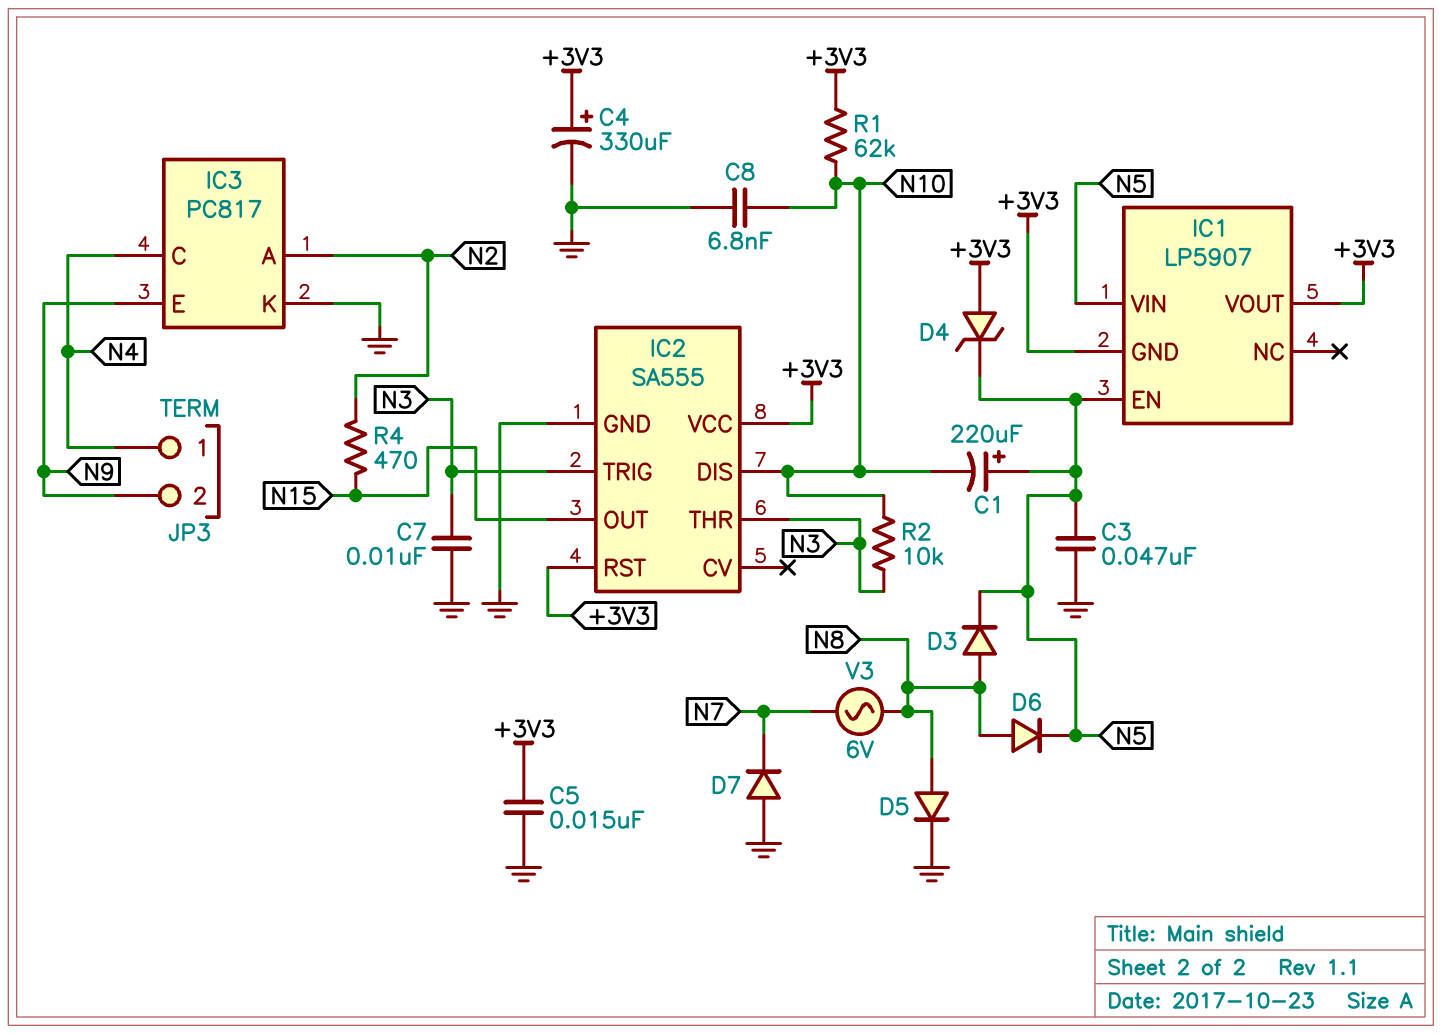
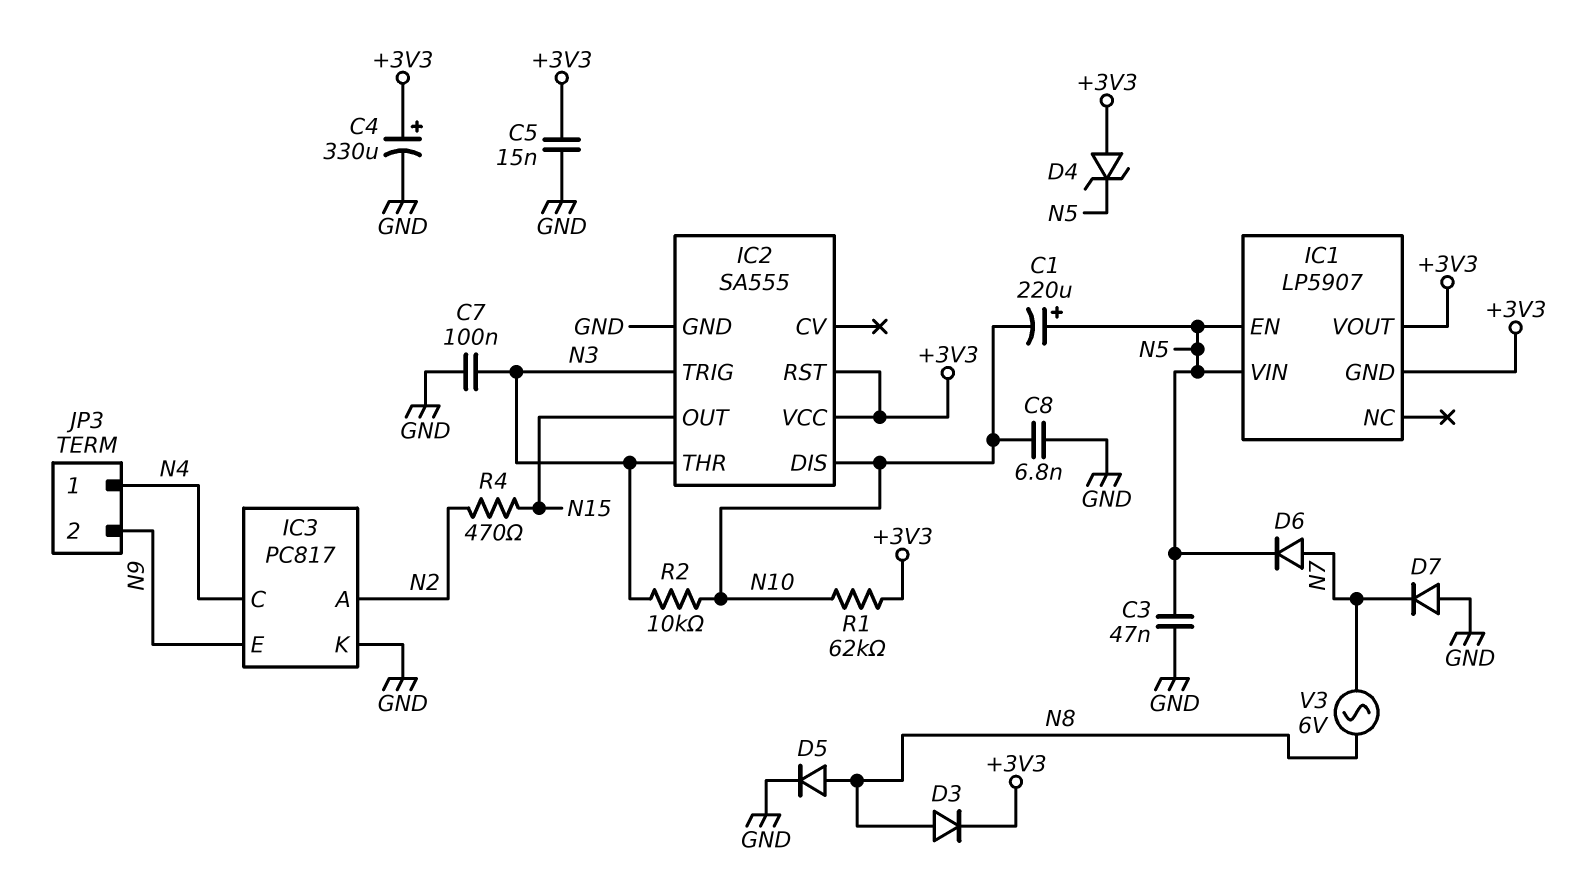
C7: 10nF (GND, N3) -> 100nF (GND, N3)
D3: diode (A N8, K N5) -> diode (A N8, K +3V3)
D6: diode (A N8, K N5) -> diode (A N7, K N5)

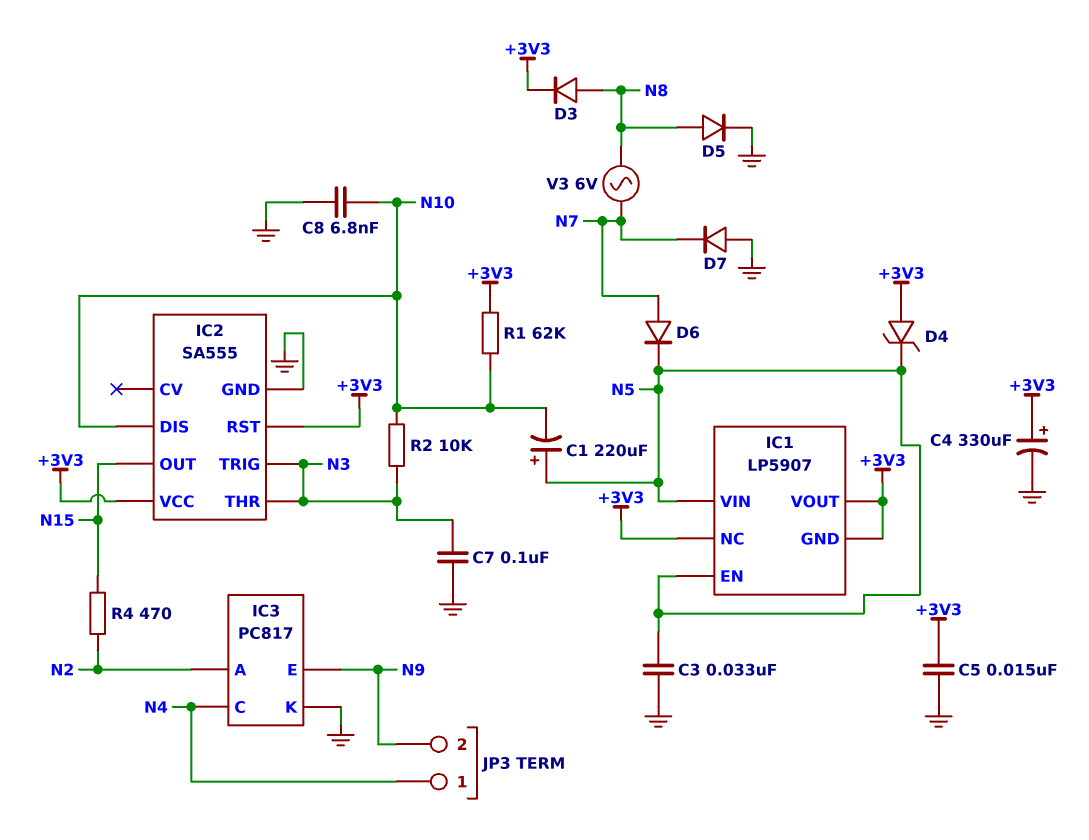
C3: 47nF (GND, N5) -> 33nF (GND, N5)
IC1 pin NC: none -> +3V3

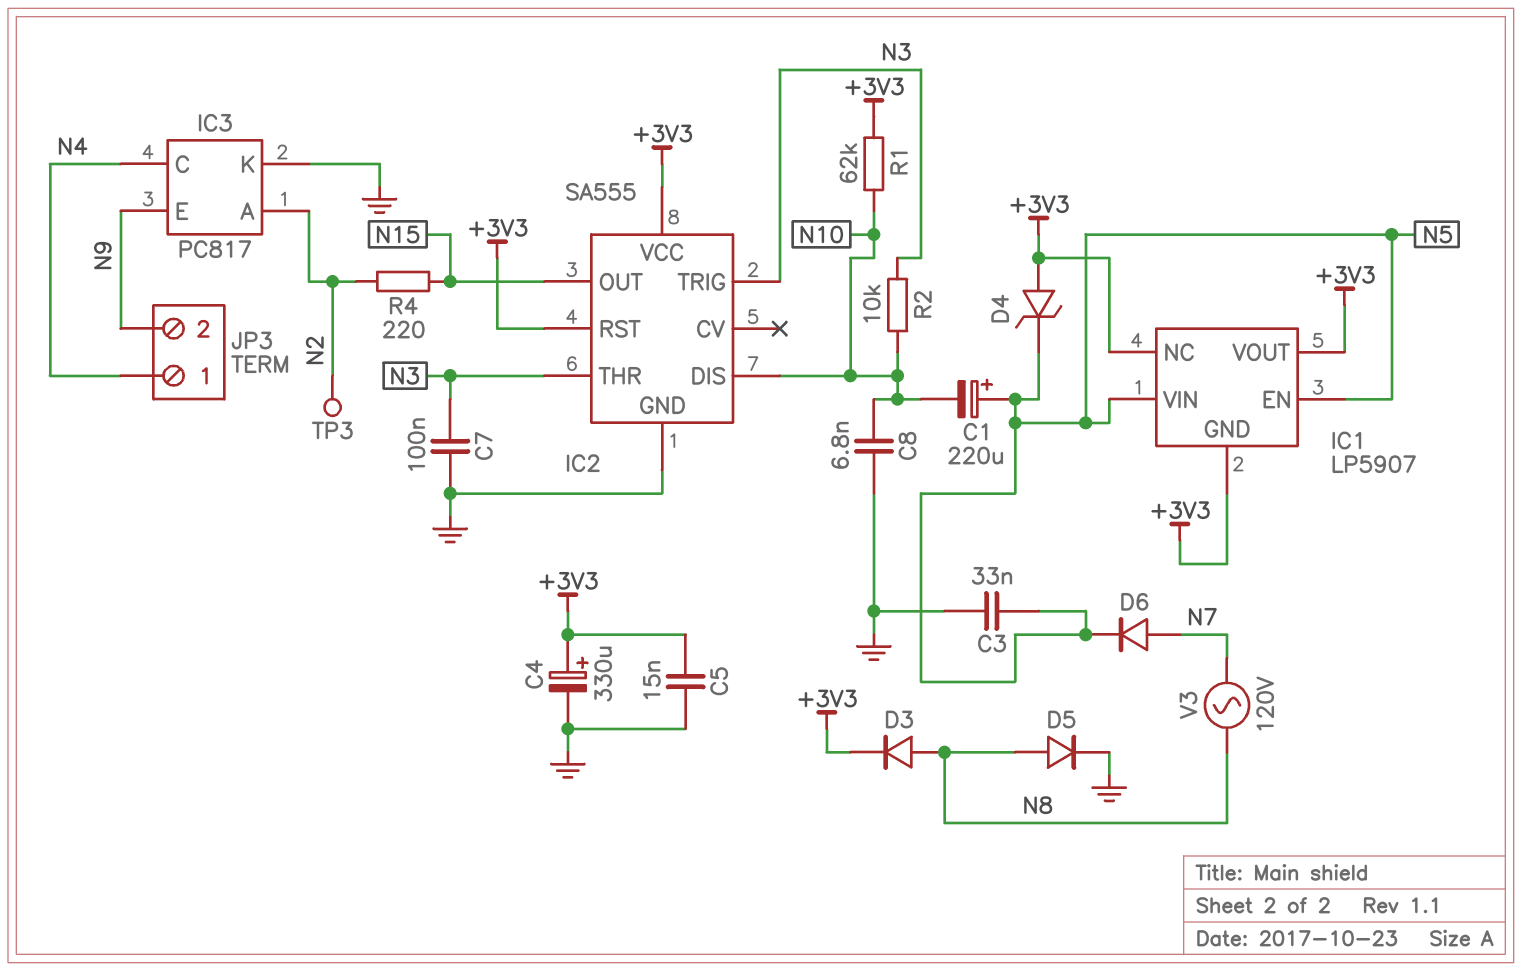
D7: diode (A GND, K N7) -> none
R4: 470 (N2, N15) -> 220 (N2, N15)
TP3: none -> test point (N2)
V3: AC 6V (N7, N8) -> AC 120V (N7, N8)

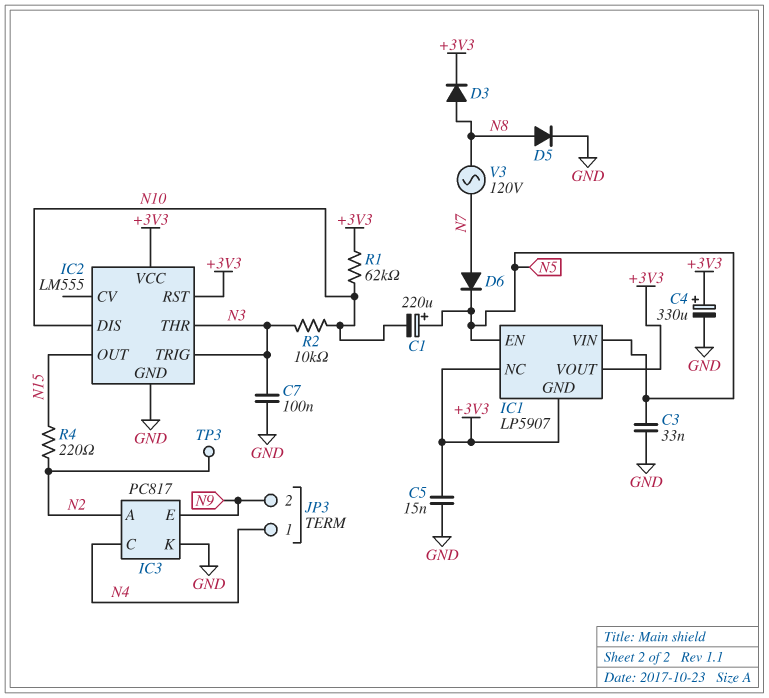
C8: 6.8nF (GND, N10) -> none
D4: zener (A +3V3, K N5) -> none
IC2: SA555 -> LM555

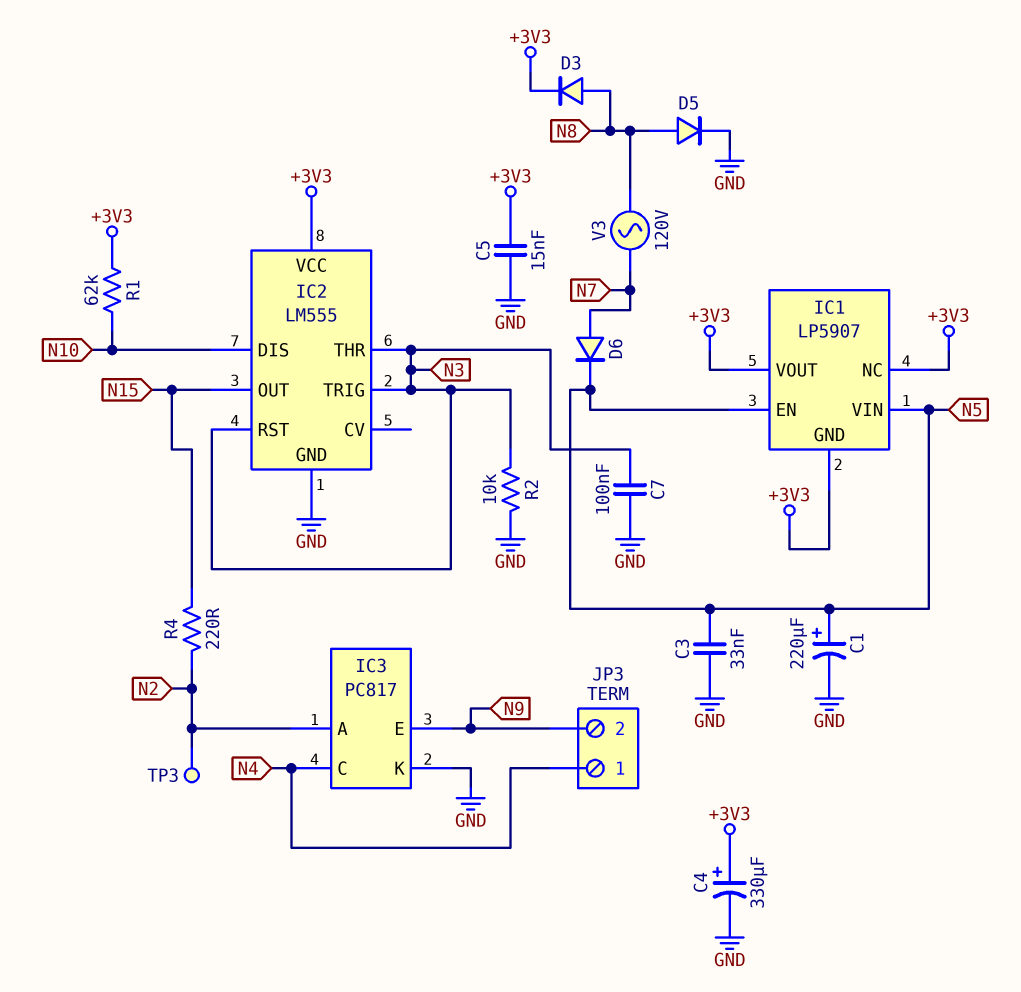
C1: 220uF (plus N5, minus N10) -> 220uF (plus N5, minus GND)
IC2 pin RST: +3V3 -> N3
R2: 10k (N3, N10) -> 10k (GND, N3)

